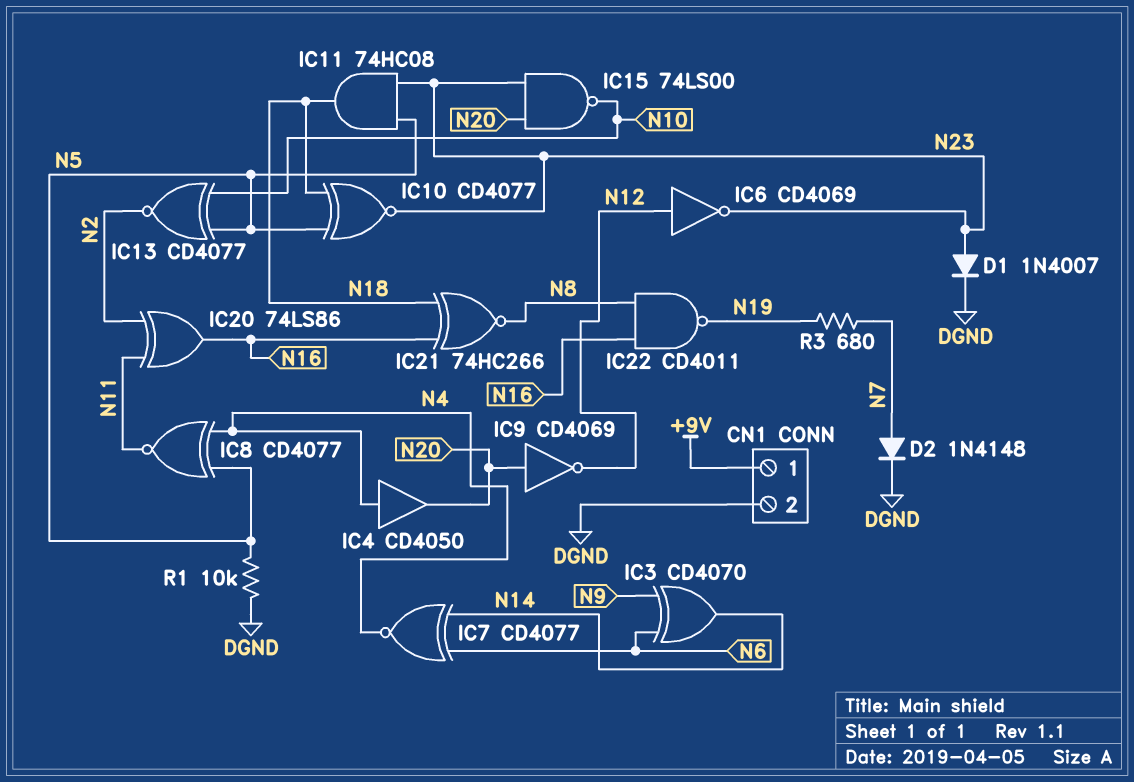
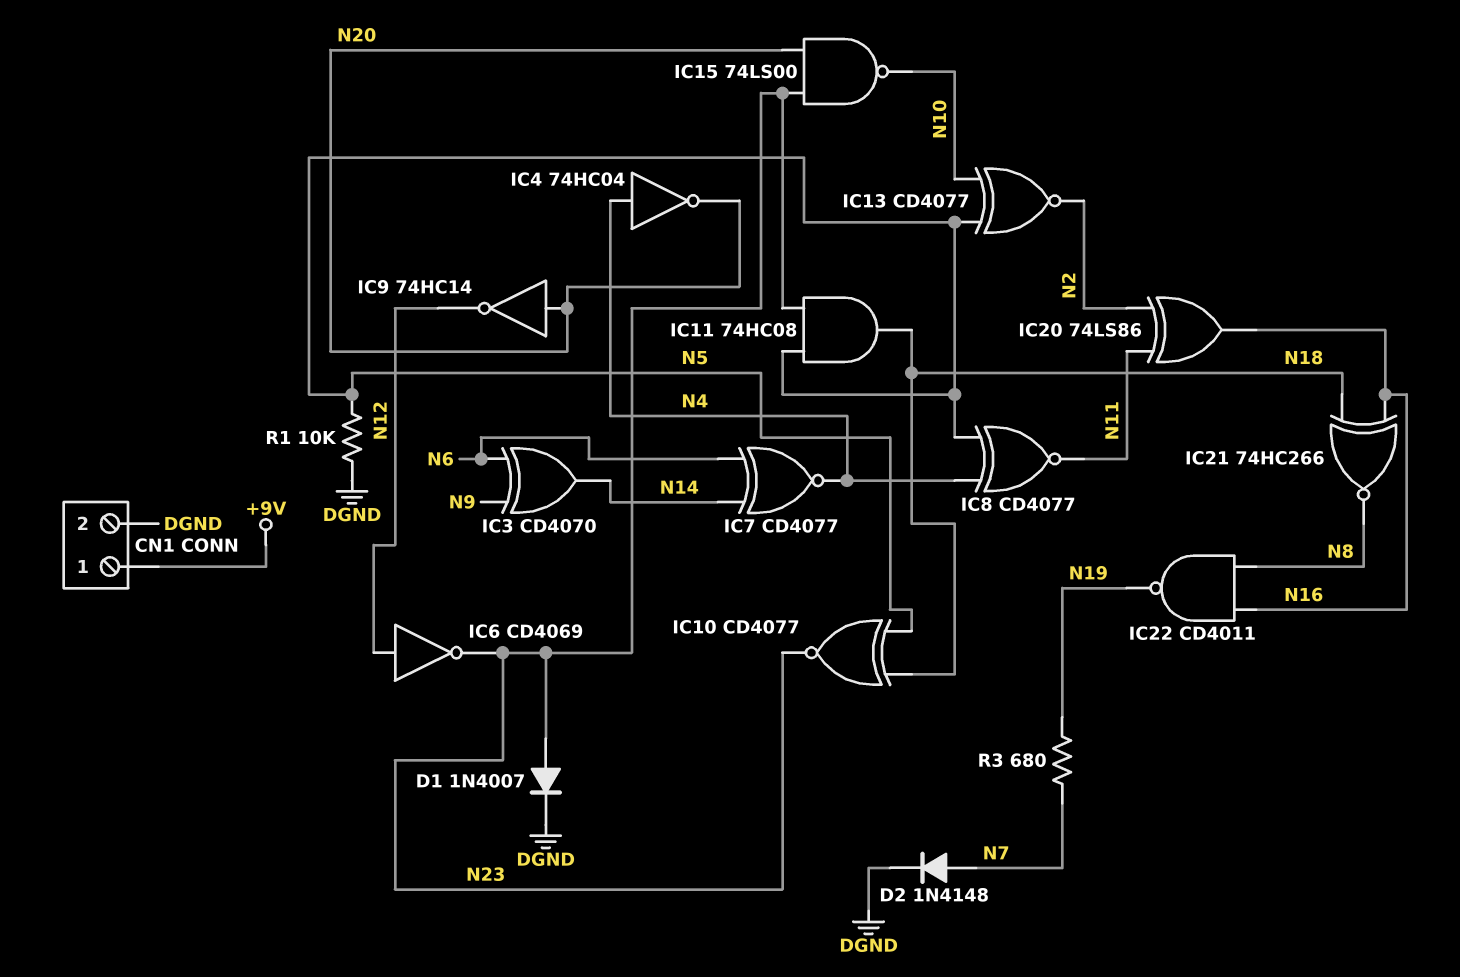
IC4: buffer CD4050 (in N4, out N20) -> NOT 74HC04 (in N4, out N20)
IC9: NOT CD4069 (in N20, out N12) -> NOT 74HC14 (in N20, out N12)

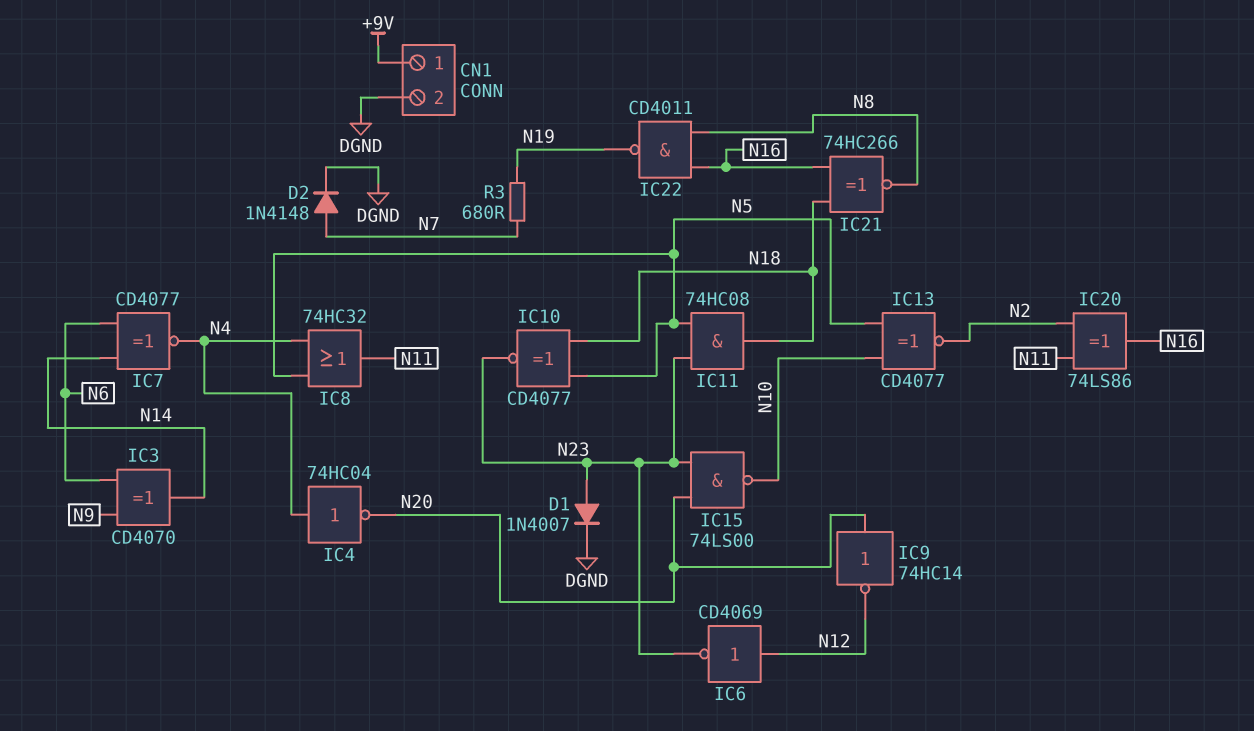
IC8: XNOR CD4077 (in N4, in N5, out N11) -> OR 74HC32 (in N4, in N5, out N11)
R1: 10k (DGND, N5) -> none

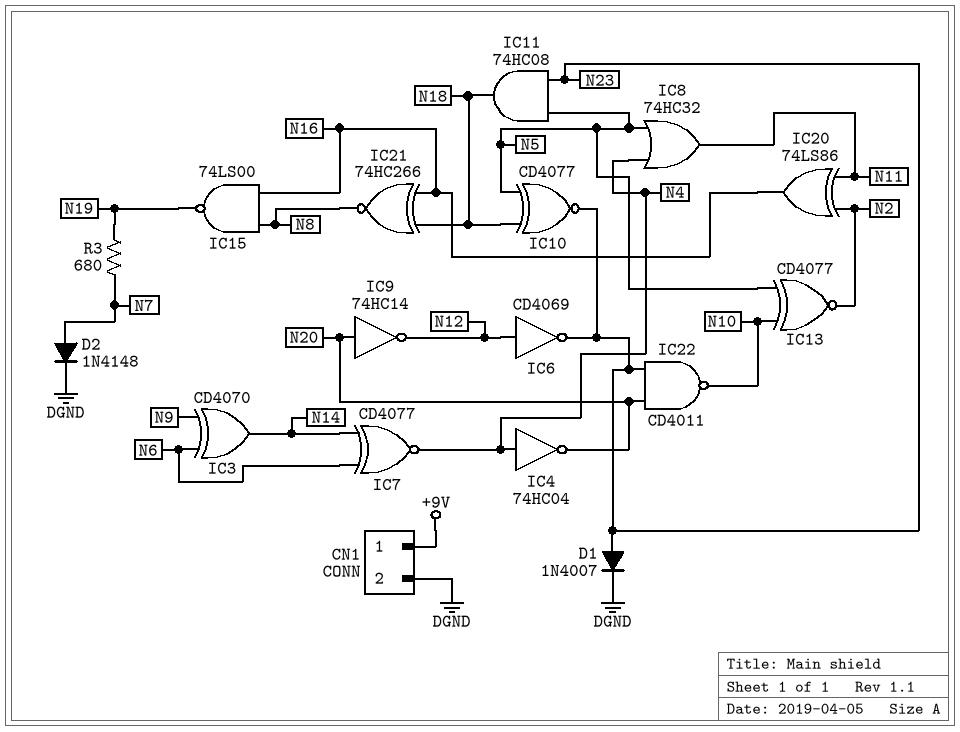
IC15: NAND 74LS00 (in N20, in N23, out N10) -> NAND 74LS00 (in N8, in N16, out N19)
IC22: NAND CD4011 (in N8, in N16, out N19) -> NAND CD4011 (in N20, in N23, out N10)

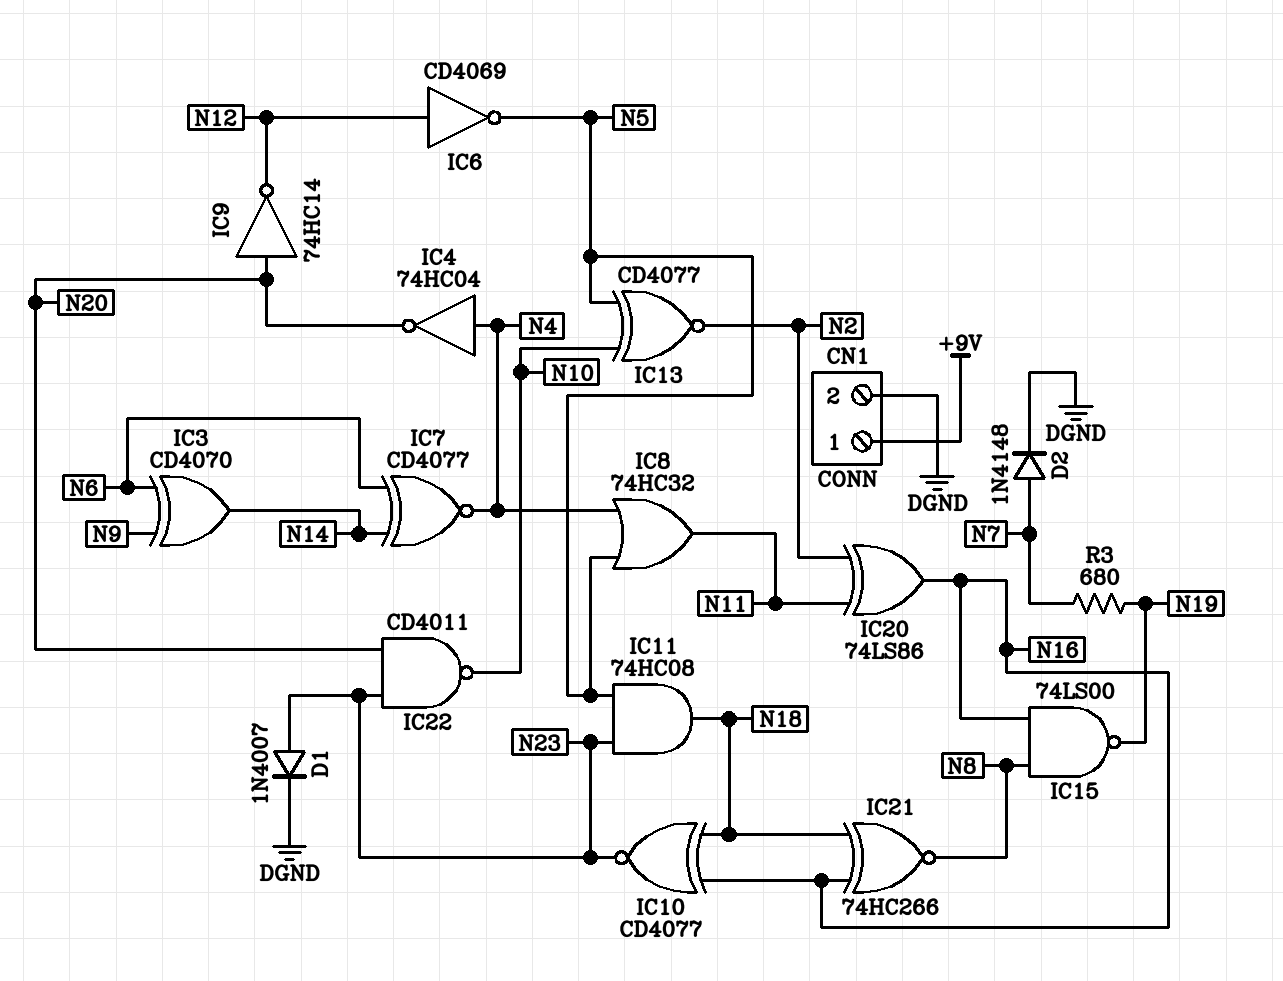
IC6: NOT CD4069 (in N12, out N23) -> NOT CD4069 (in N12, out N5)
IC10: XNOR CD4077 (in N5, in N18, out N23) -> XNOR CD4077 (in N16, in N18, out N23)

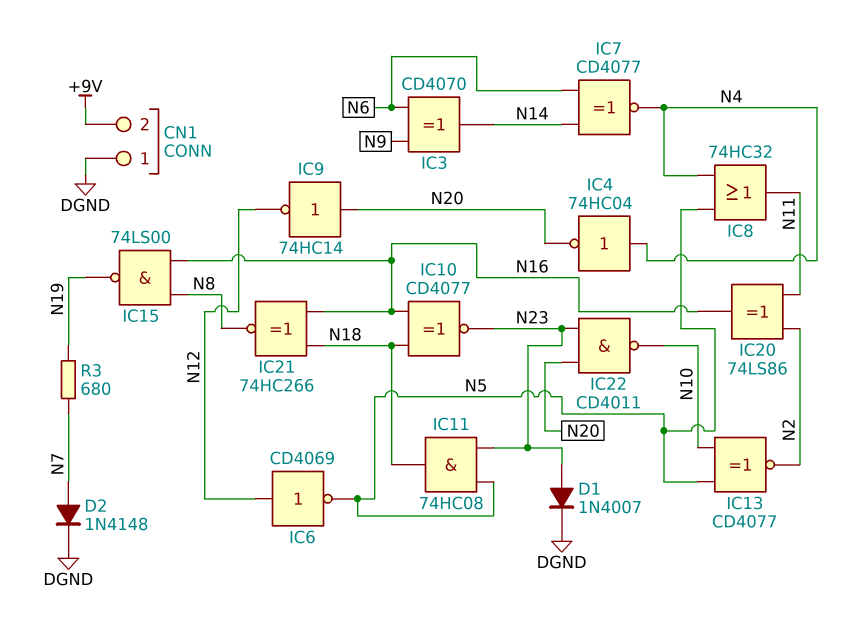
CN1 pin 1: +9V -> DGND
CN1 pin 2: DGND -> +9V

